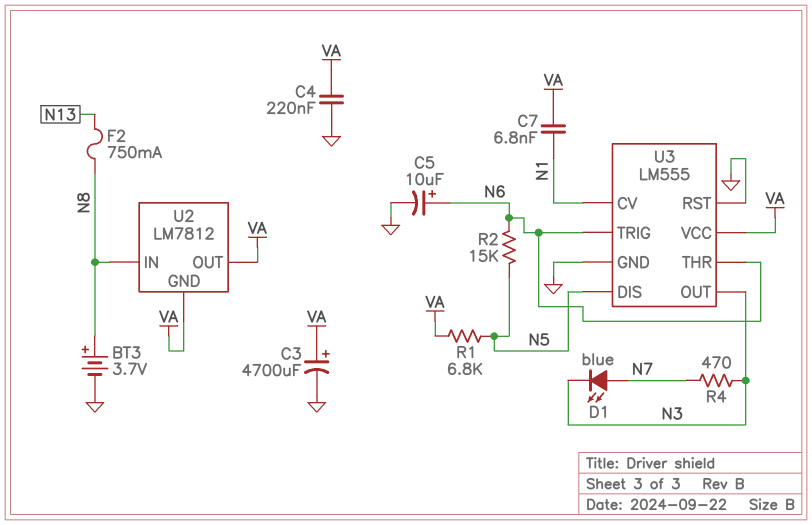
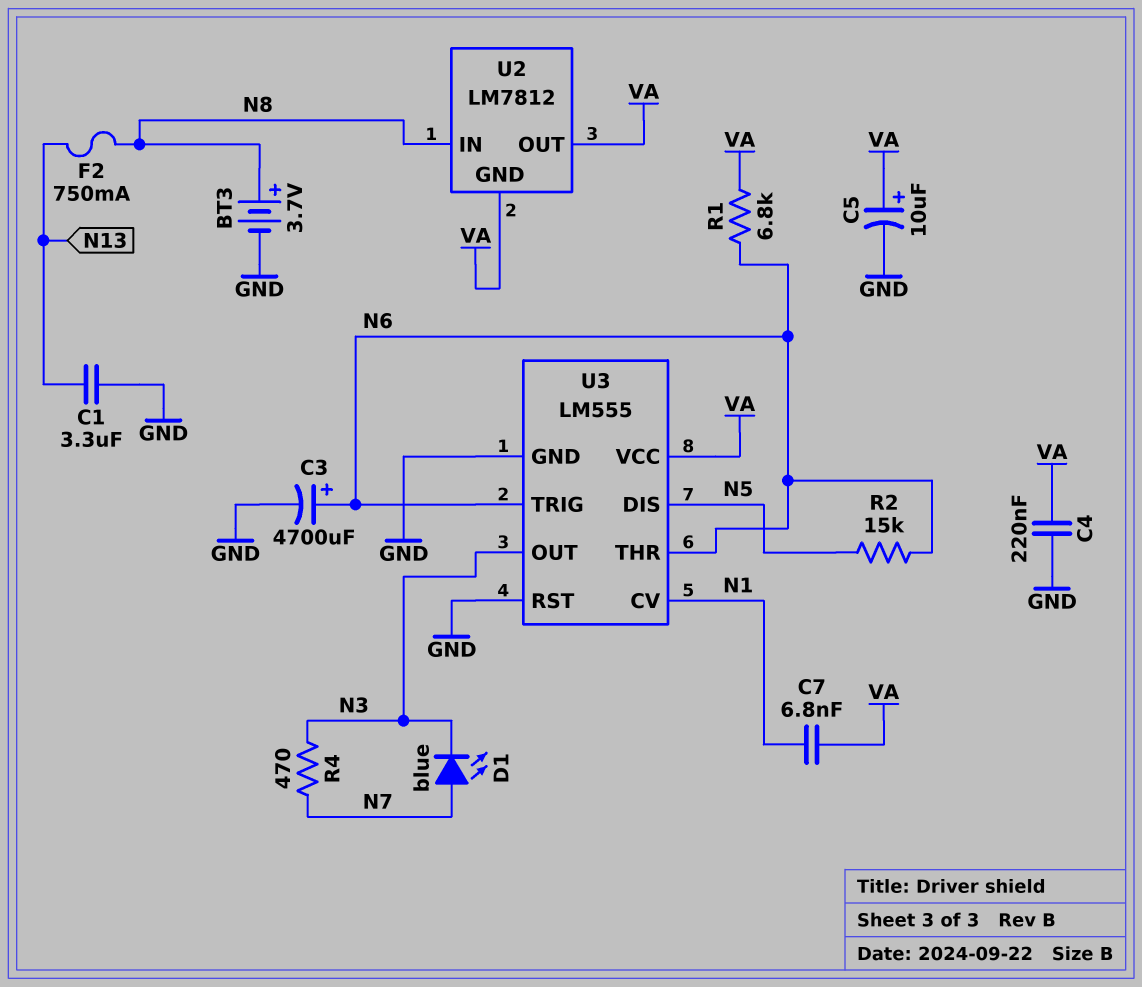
C1: none -> 3.3uF (GND, N13)
C3: 4700uF (plus VA, minus GND) -> 4700uF (plus N6, minus GND)
C5: 10uF (plus N6, minus GND) -> 10uF (plus VA, minus GND)
R1: 6.8k (N5, VA) -> 6.8k (N6, VA)

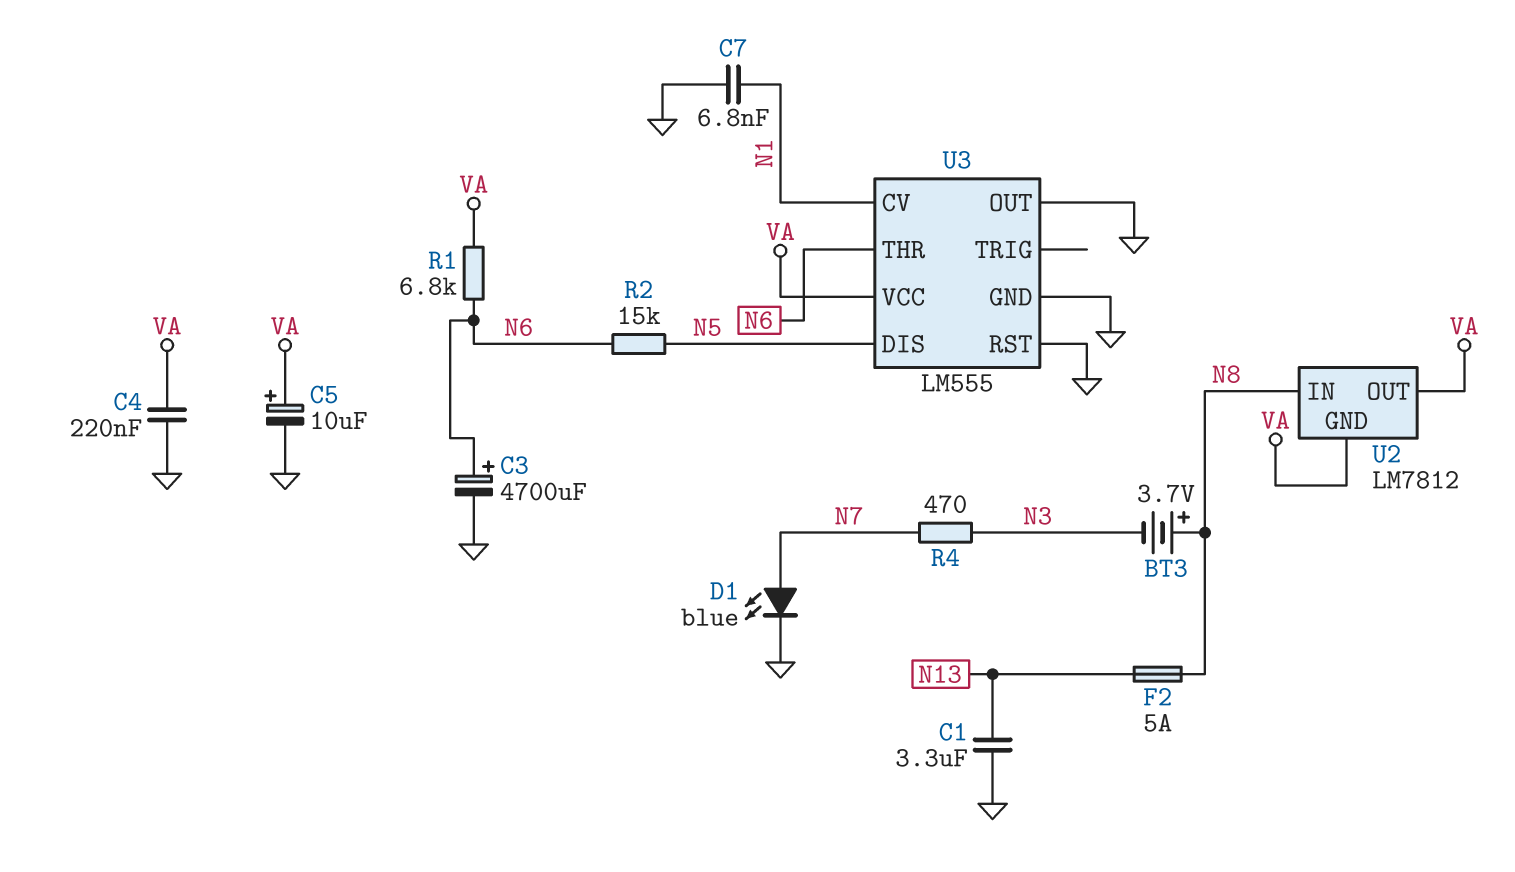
BT3: 3.7V (plus N8, minus GND) -> 3.7V (plus N8, minus N3)
C7: 6.8nF (N1, VA) -> 6.8nF (GND, N1)
D1: LED blue (A N7, K N3) -> LED blue (A N7, K GND)
F2: 750mA (N8, N13) -> 5A (N8, N13)
U3 pin OUT: N3 -> GND
U3 pin TRIG: N6 -> none

